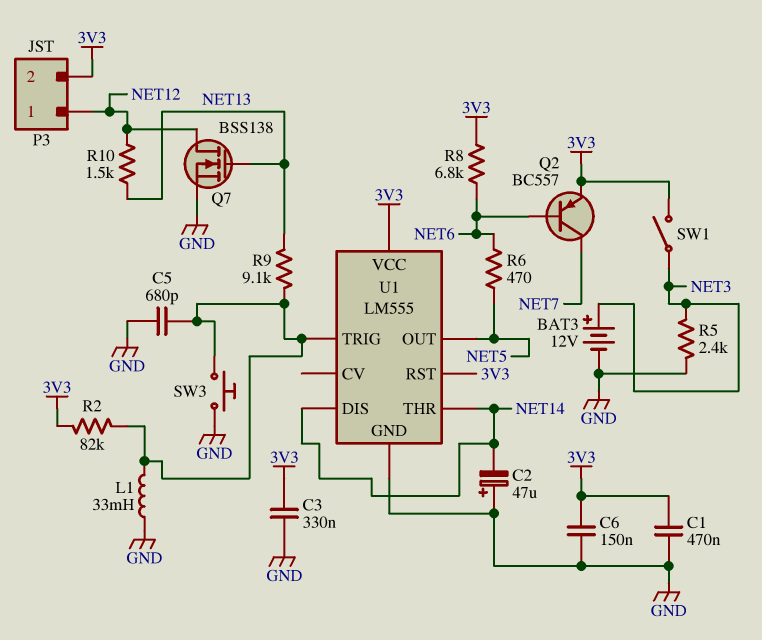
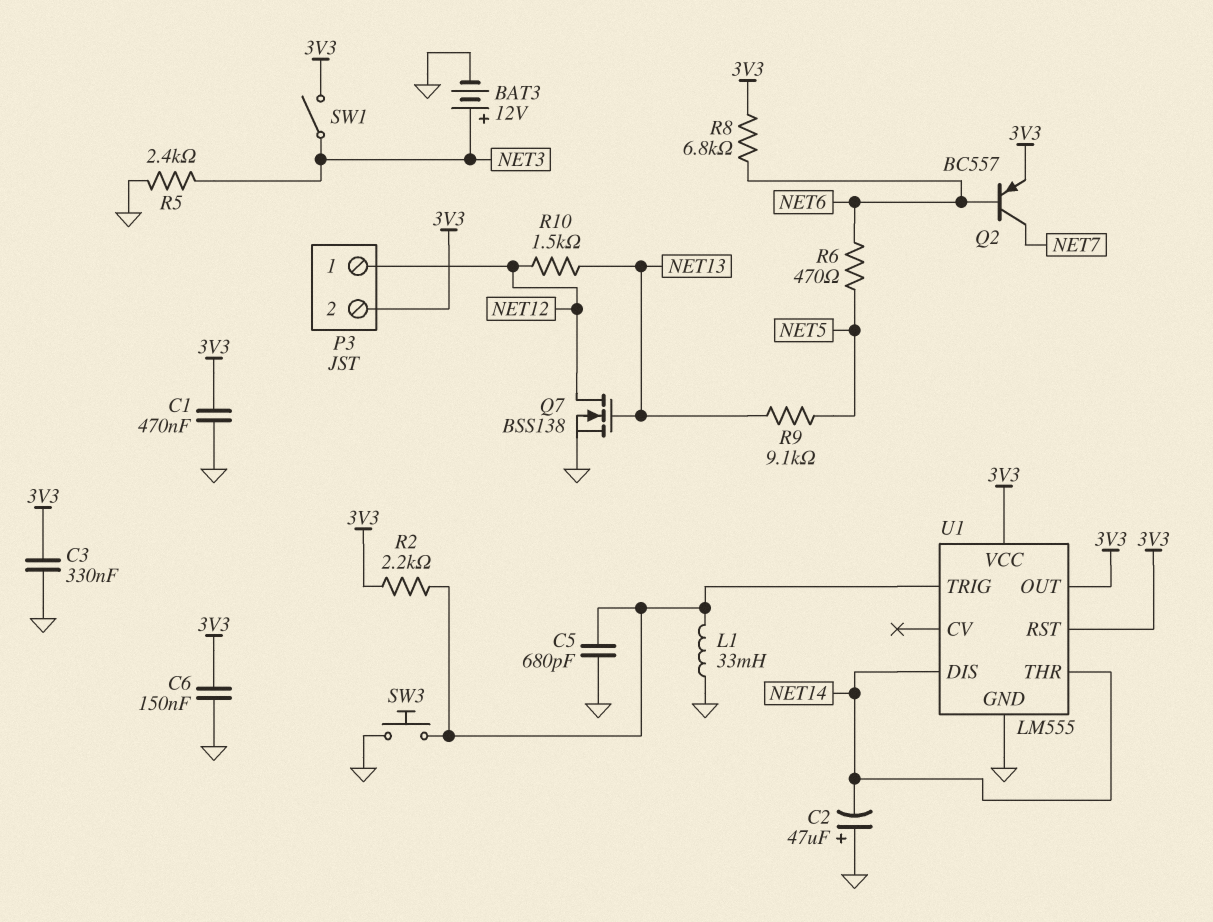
R2: 82k (3V3, U1/TRIG) -> 2.2k (3V3, U1/TRIG)
R9: 9.1k (NET13, U1/TRIG) -> 9.1k (NET5, NET13)
U1 pin OUT: NET5 -> 3V3

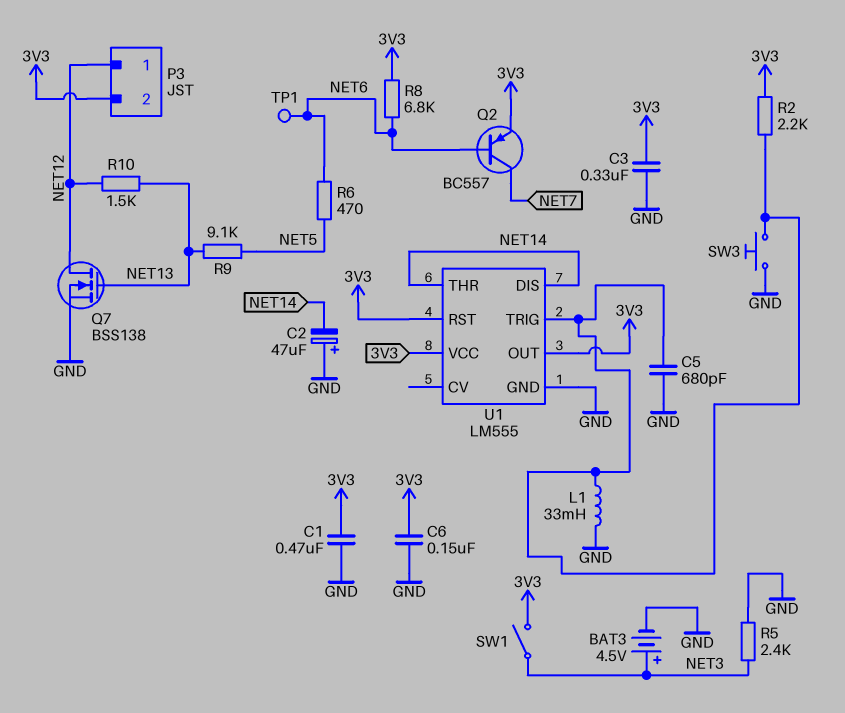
BAT3: 12V (plus NET3, minus GND) -> 4.5V (plus NET3, minus GND)
TP1: none -> test point (NET6)

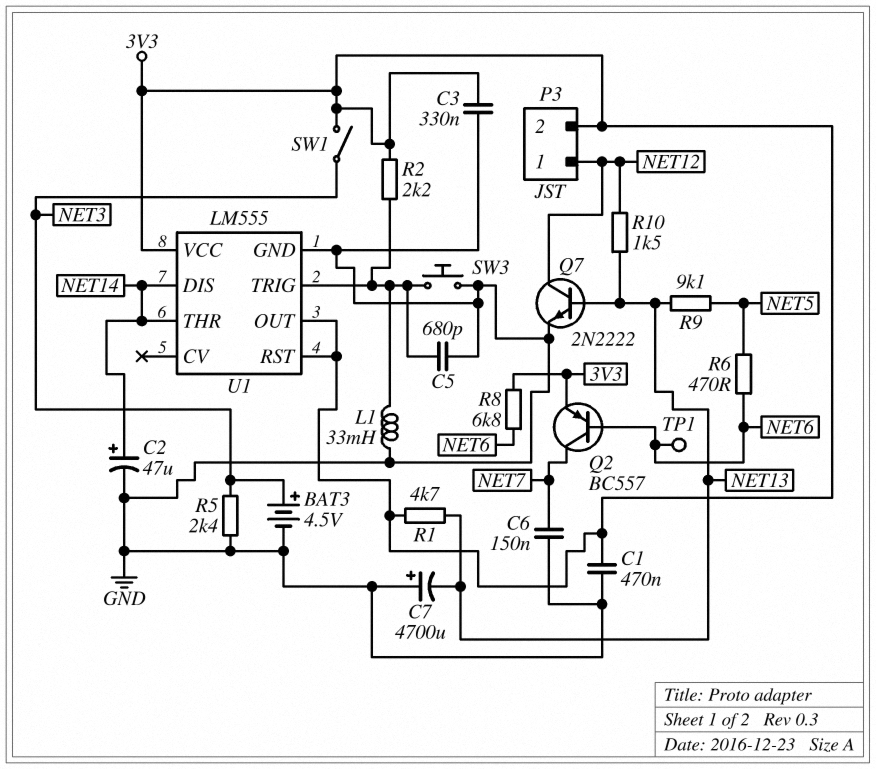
C2: 47uF (plus GND, minus NET14) -> 47uF (plus NET14, minus GND)
C6: 150nF (3V3, GND) -> 150nF (GND, NET7)
C7: none -> 4700uF (plus GND, minus NET13)
Q7: NMOS BSS138 (G NET13, D NET12, S GND) -> NPN 2N2222 (B NET13, C NET12, E GND)
R1: none -> 4.7k (3V3, NET13)

